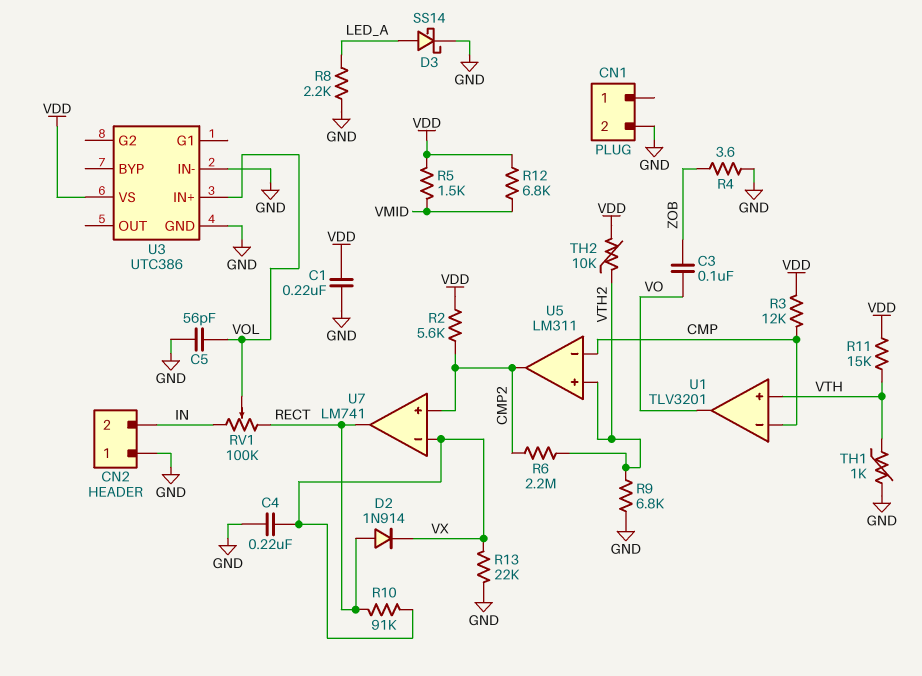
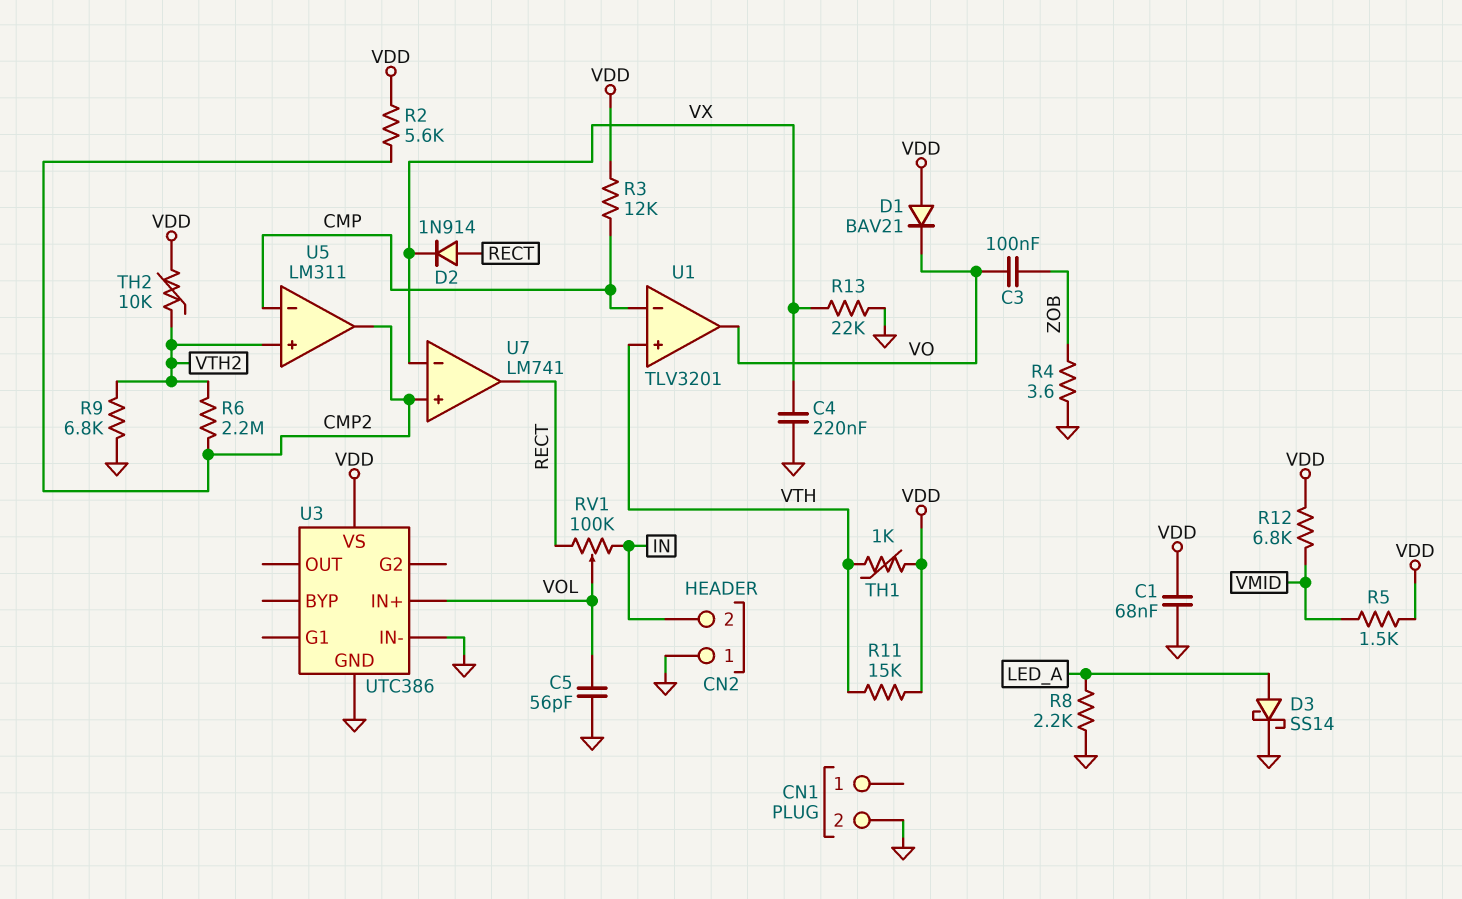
C1: 220nF (GND, VDD) -> 68nF (GND, VDD)
D1: none -> diode BAV21 (A VDD, K VO)
R10: 91k (RECT, VX) -> none
TH1: 1k (GND, VTH) -> 1k (VDD, VTH)

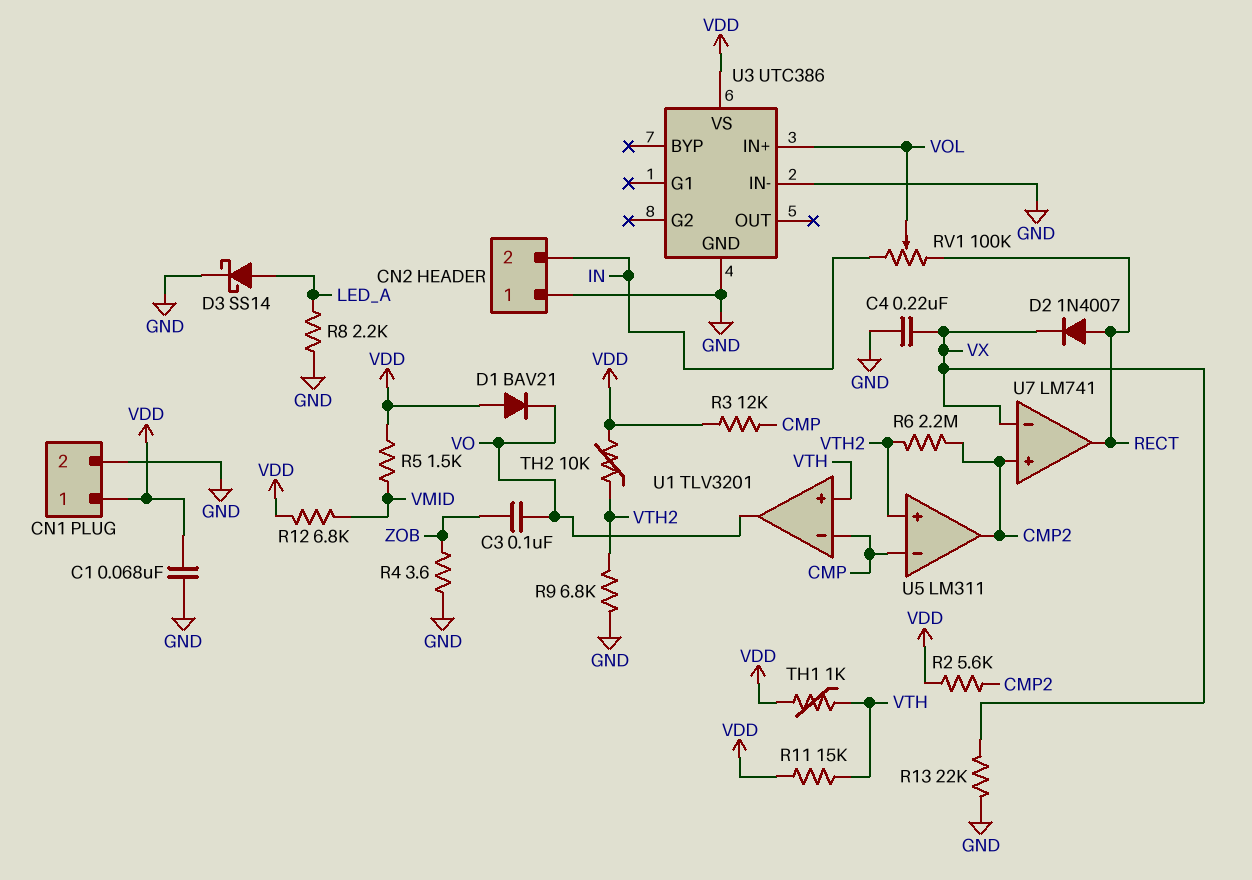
C5: 56pF (GND, VOL) -> none
CN1 pin 1: none -> VDD
D2: diode 1N914 (A RECT, K VX) -> diode 1N4007 (A RECT, K VX)

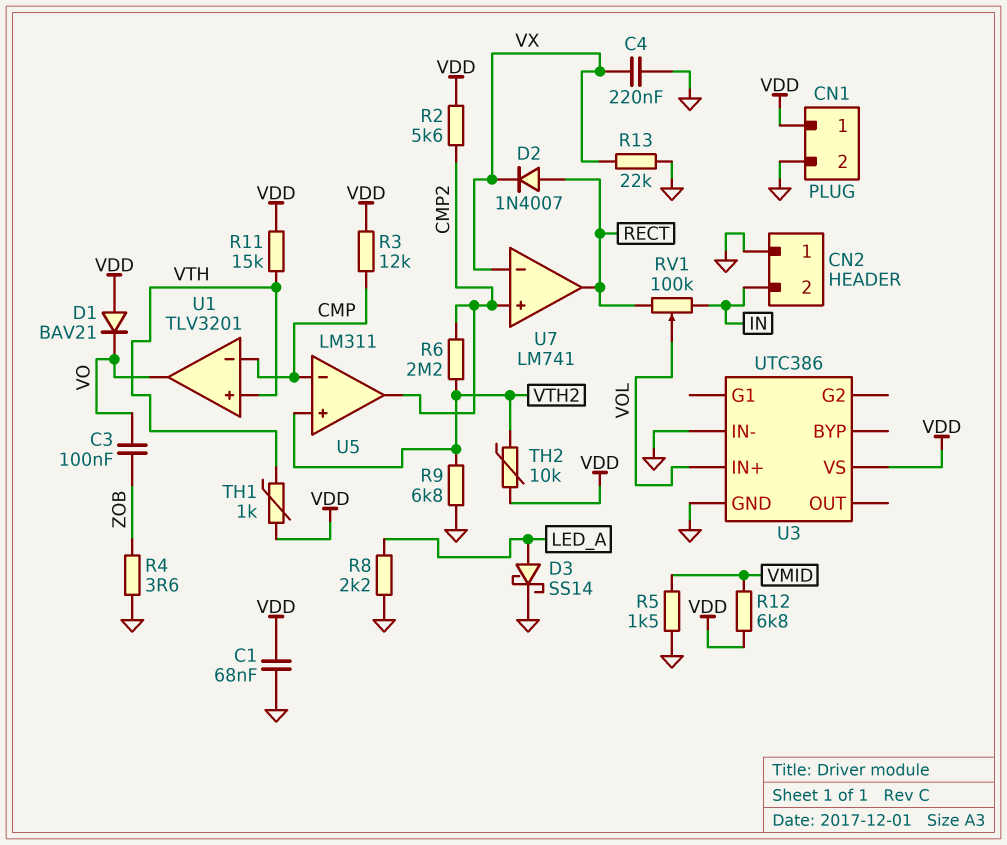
R5: 1.5k (VDD, VMID) -> 1.5k (GND, VMID)

